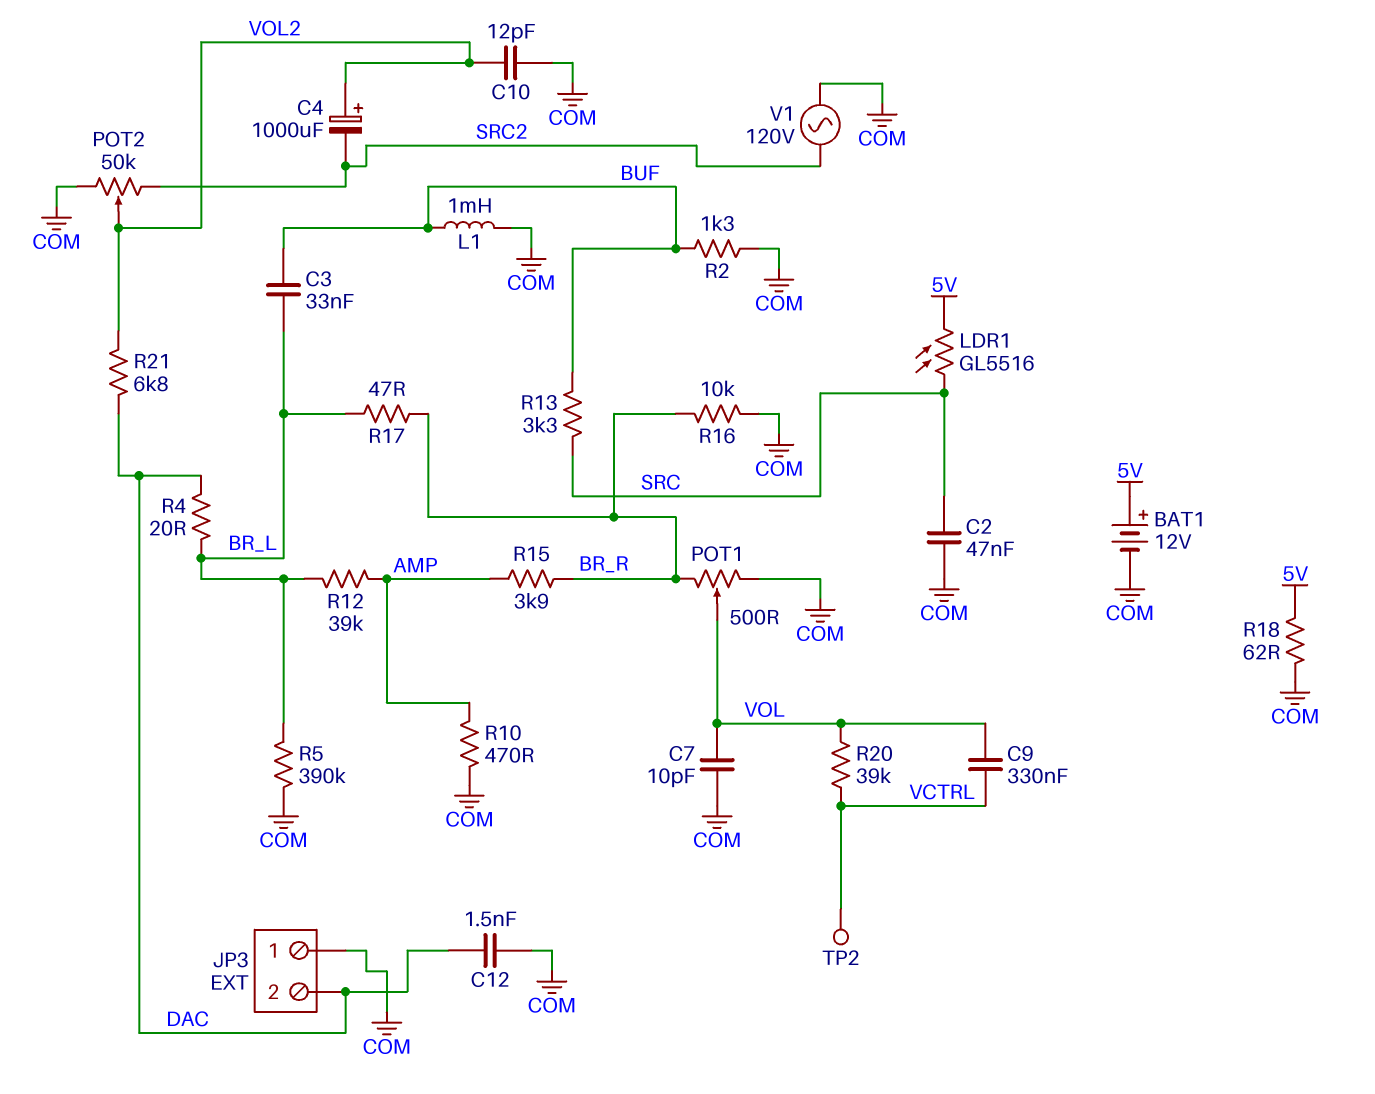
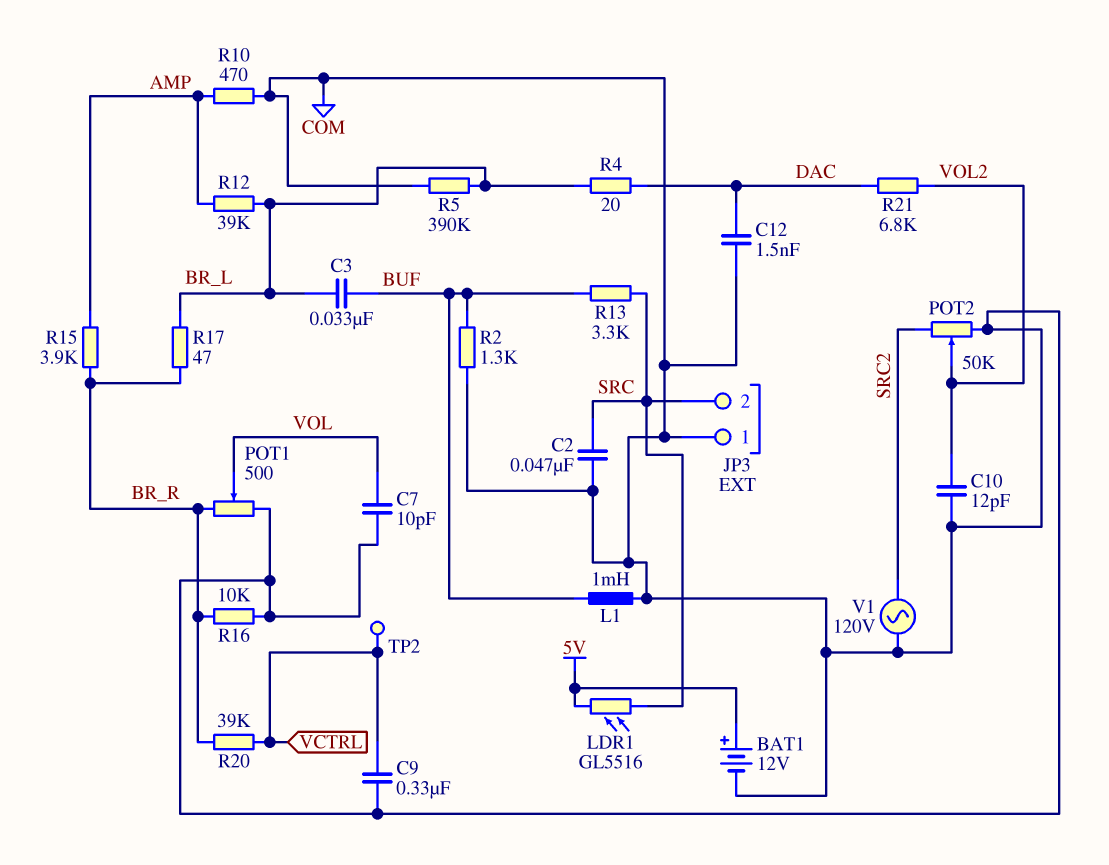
C4: 1000uF (plus VOL2, minus SRC2) -> none
C9: 330nF (VCTRL, VOL) -> 330nF (COM, VCTRL)
JP3 pin 2: DAC -> SRC
R18: 62 (5V, COM) -> none
R20: 39k (VCTRL, VOL) -> 39k (BR_R, VCTRL)

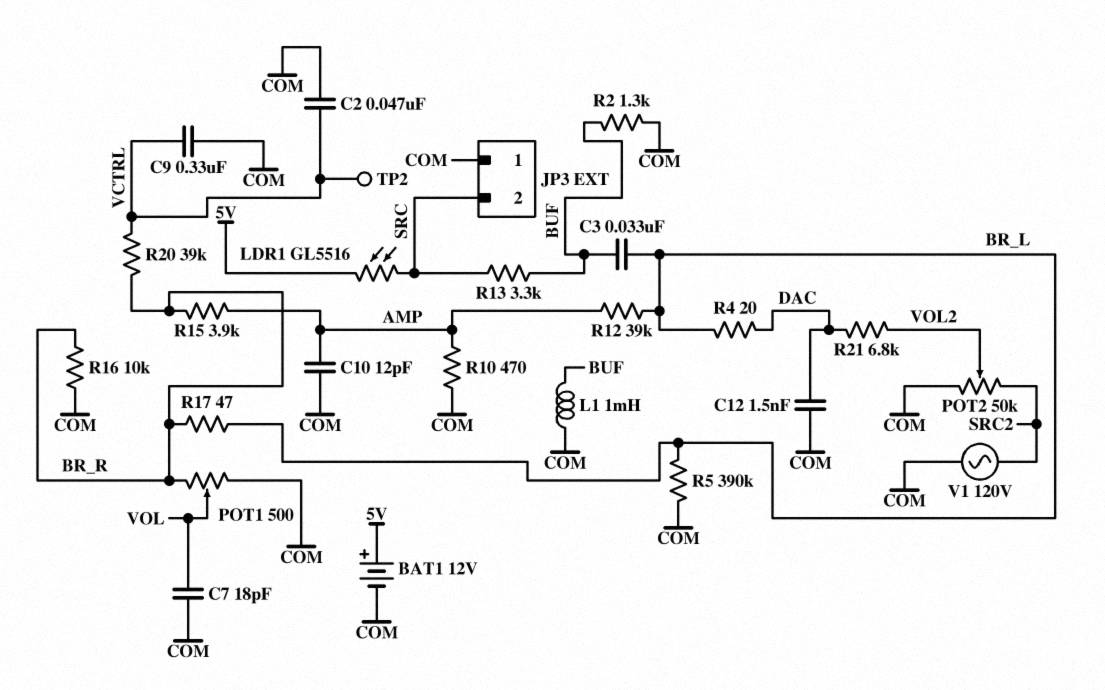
C2: 47nF (COM, SRC) -> 47nF (COM, VCTRL)
C7: 10pF (COM, VOL) -> 18pF (COM, VOL)
C10: 12pF (COM, VOL2) -> 12pF (AMP, COM)

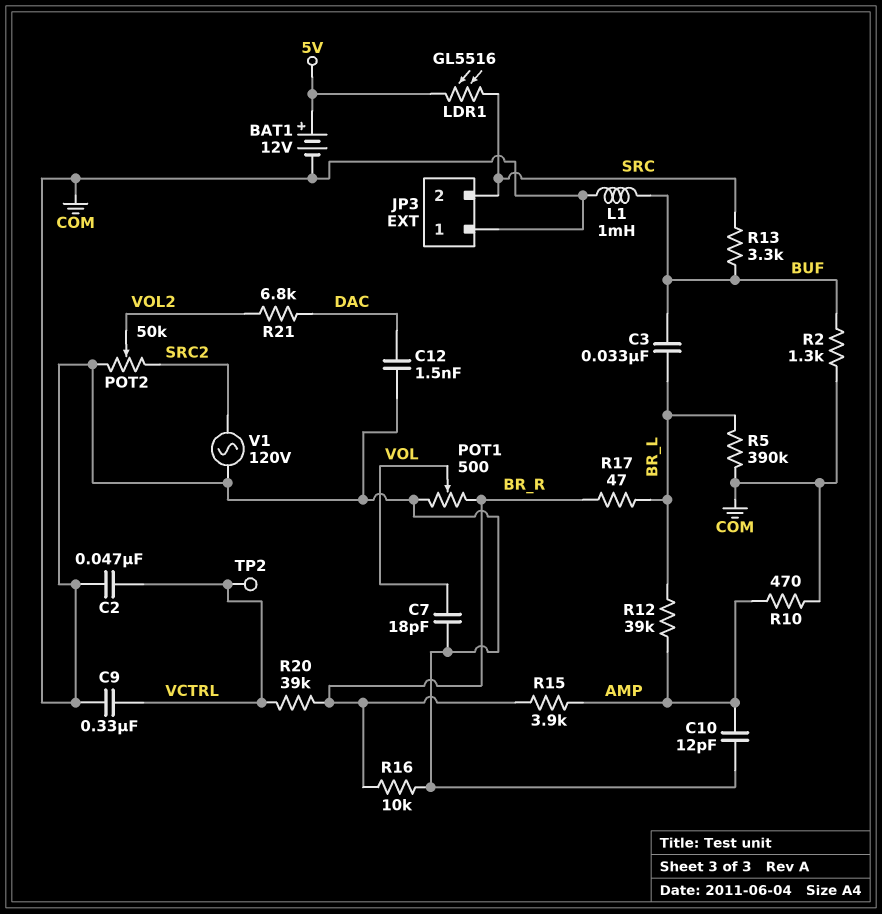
R4: 20 (BR_L, DAC) -> none

